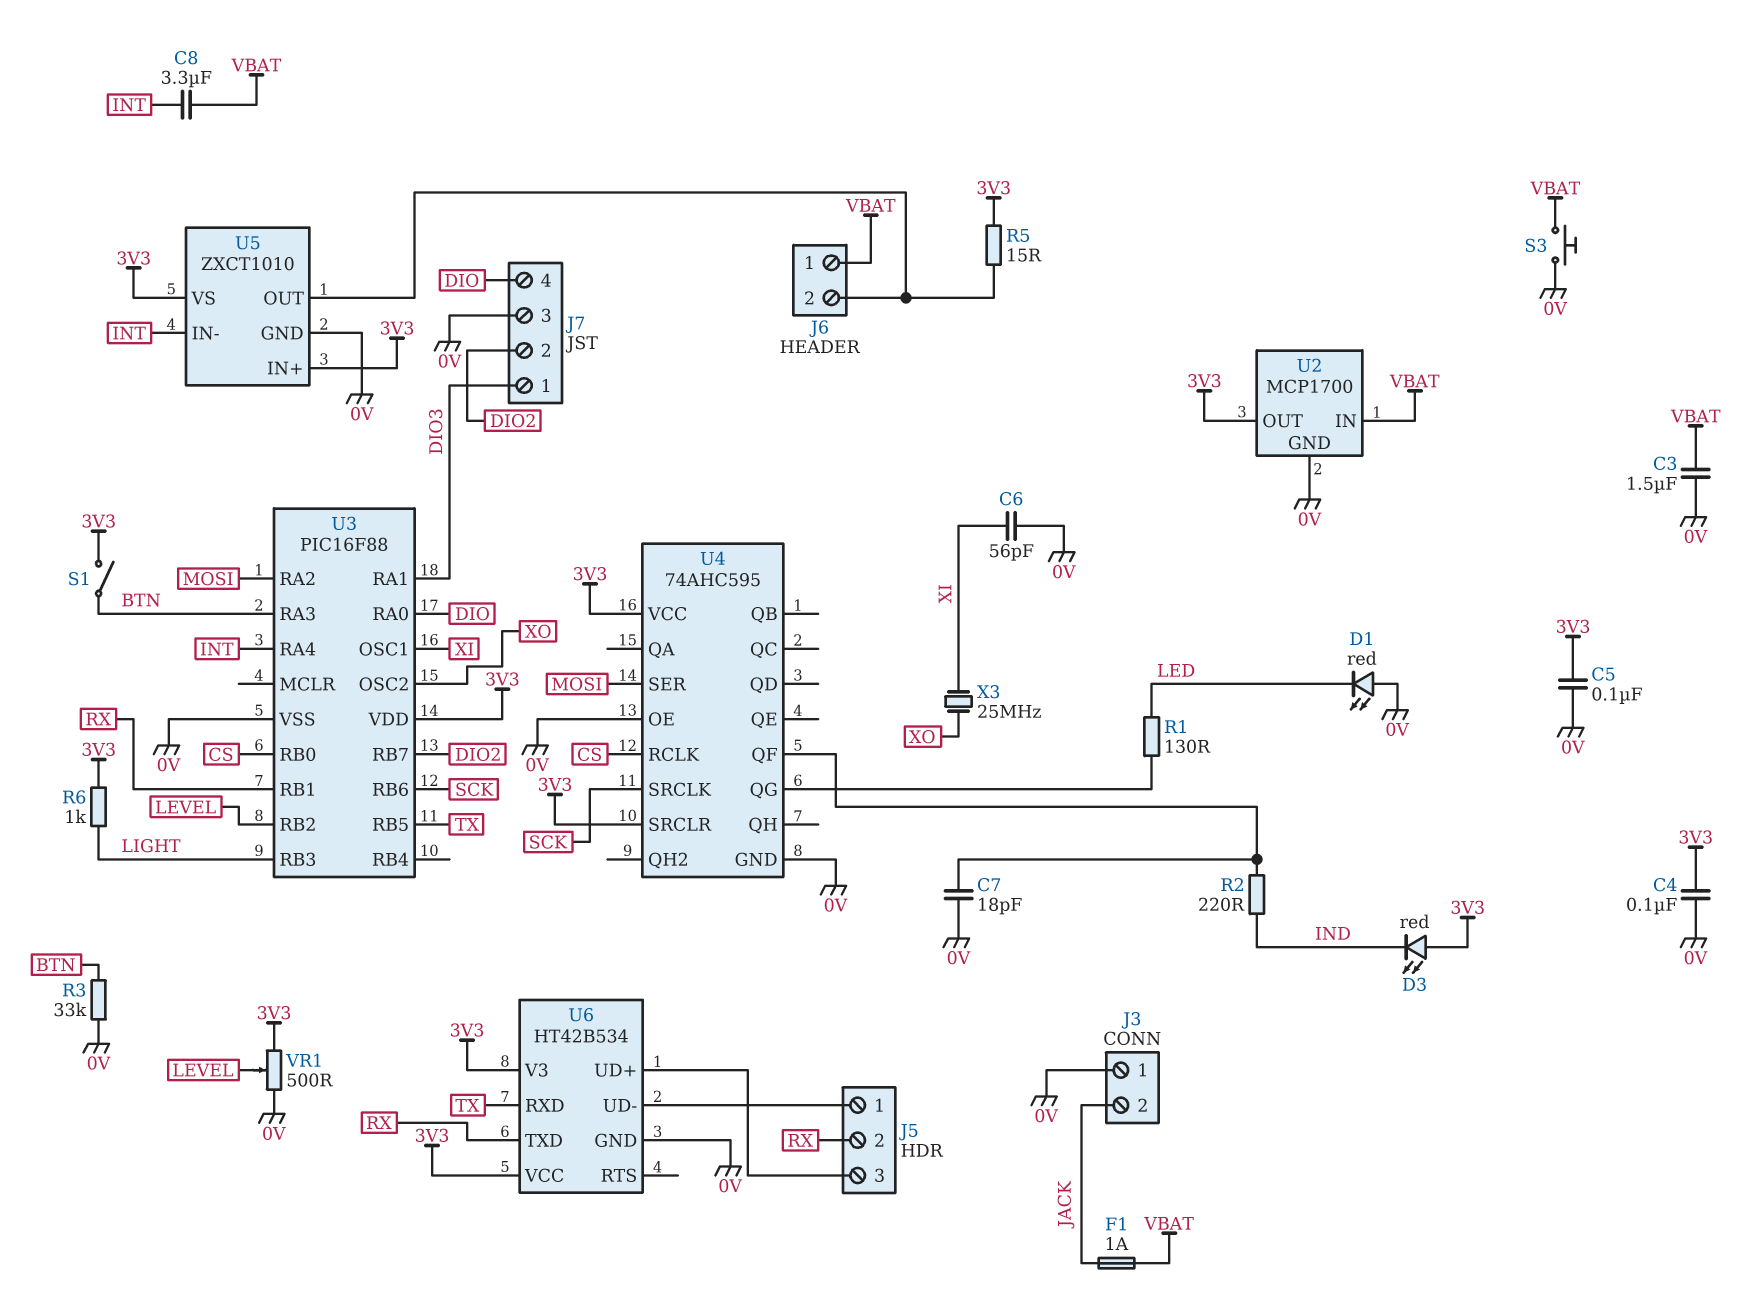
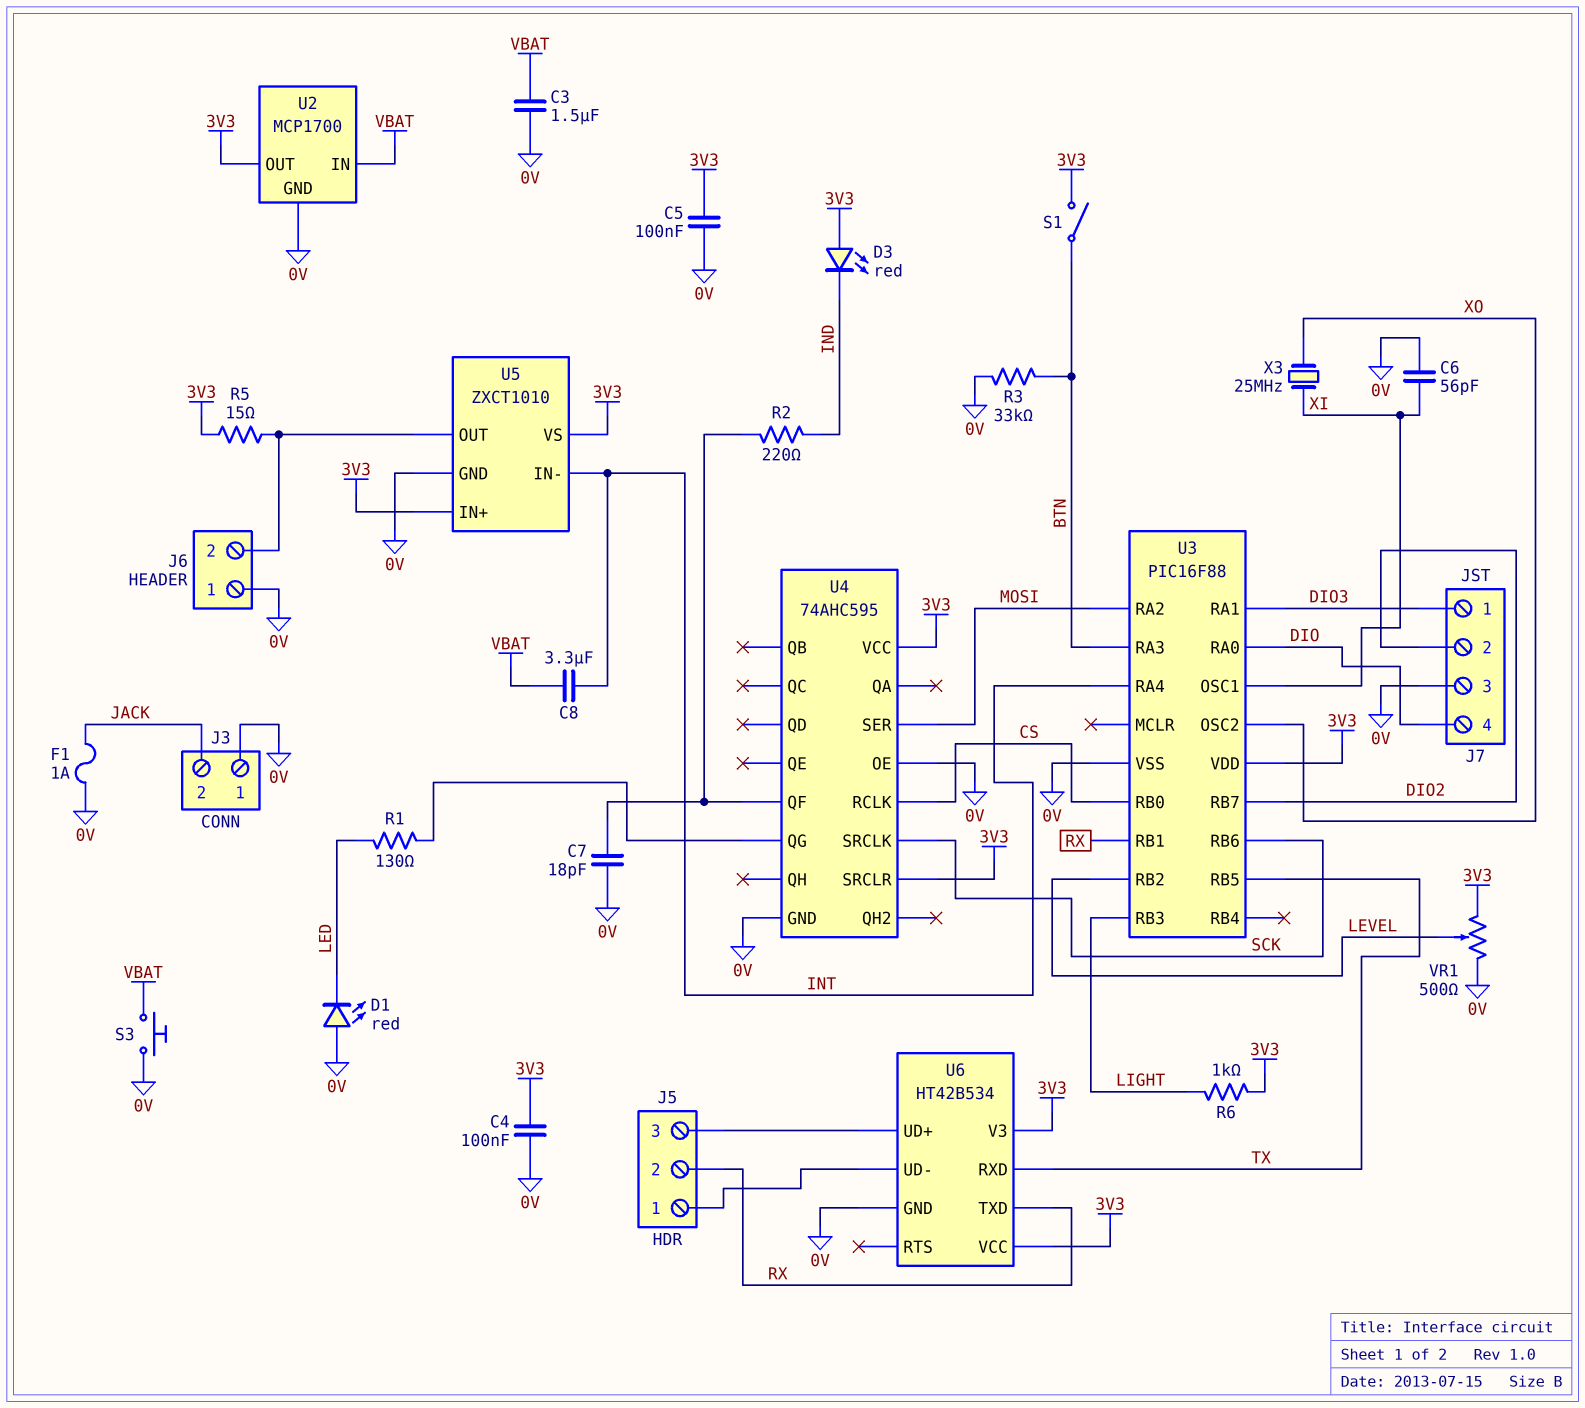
F1: 1A (JACK, VBAT) -> 1A (0V, JACK)
J6 pin 1: VBAT -> 0V

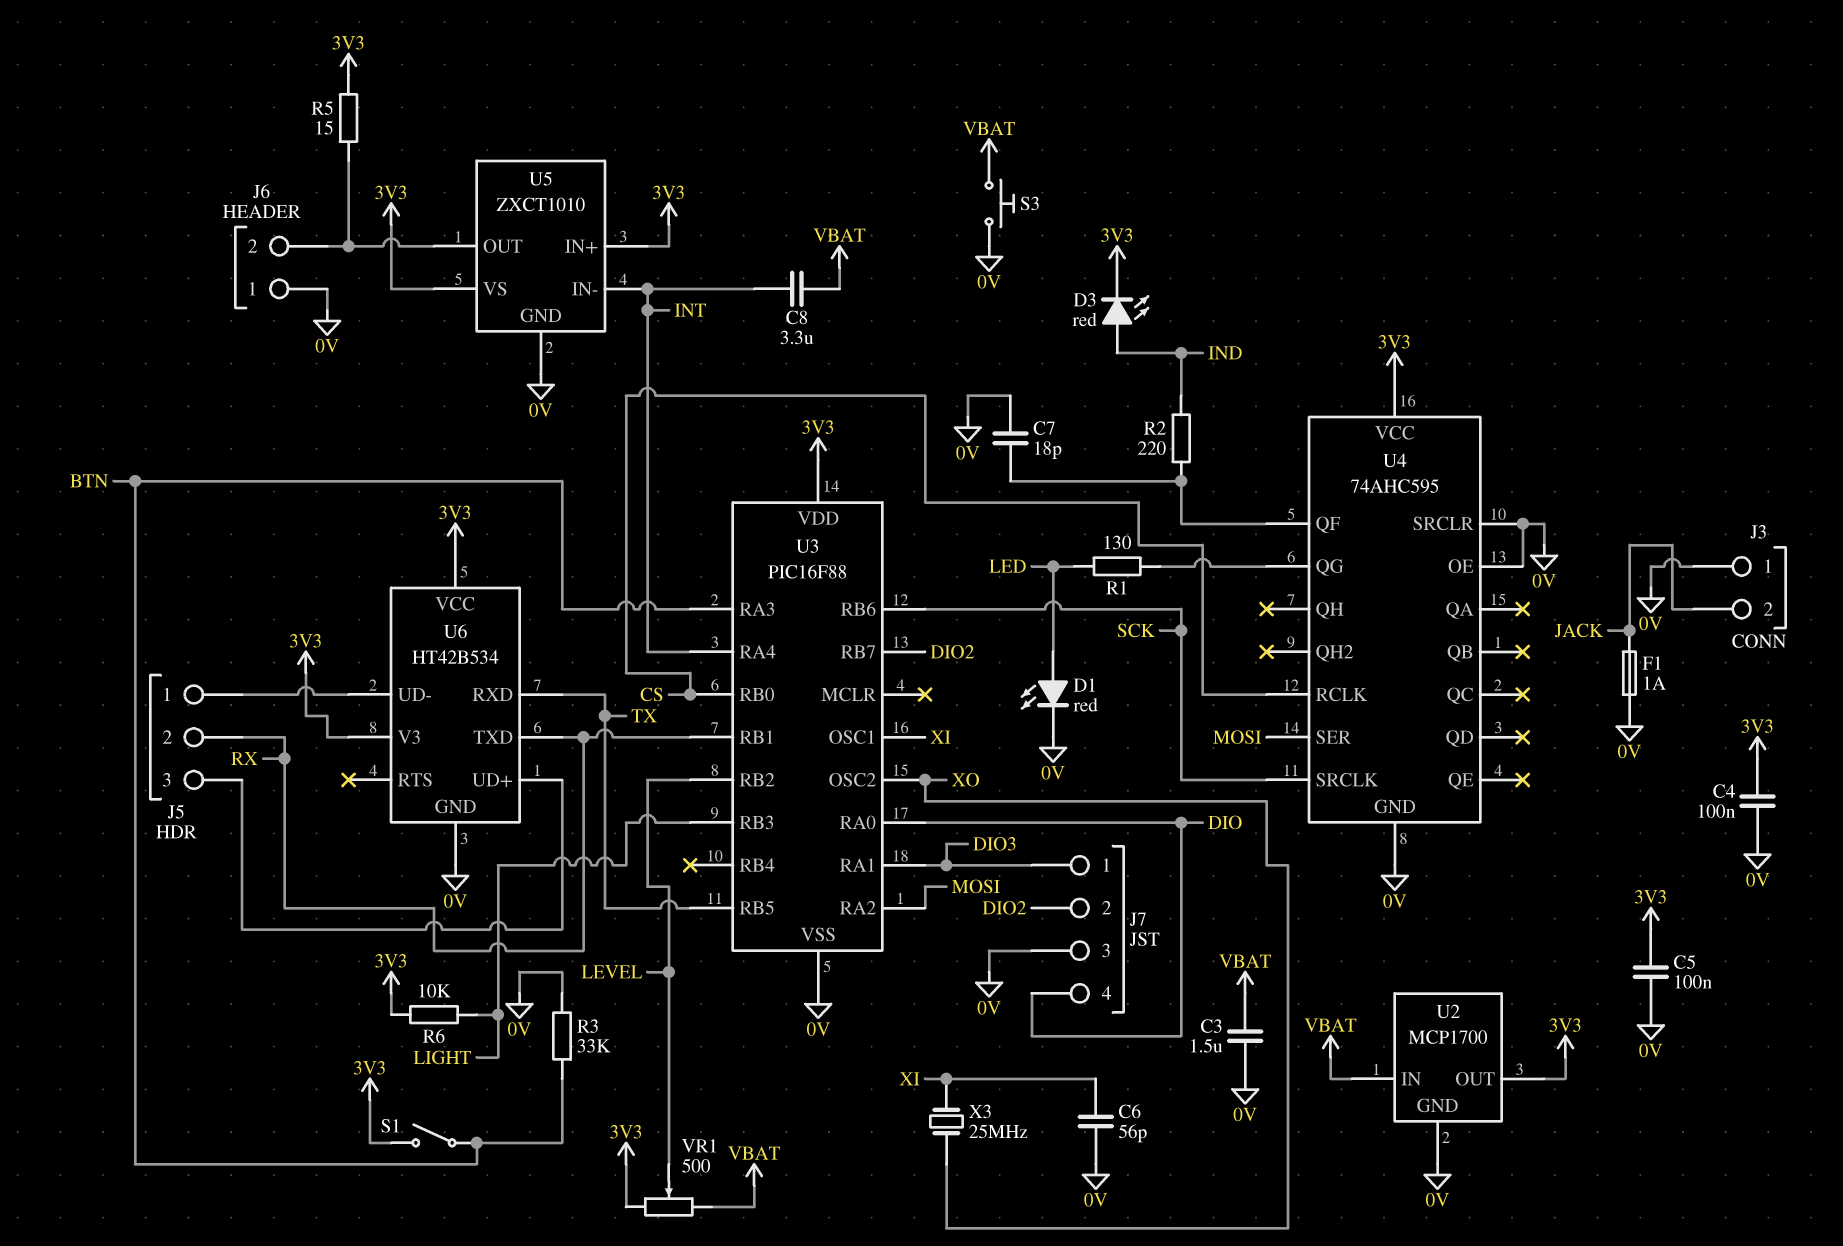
D1: LED red (A 0V, K LED) -> LED red (A LED, K 0V)
D3: LED red (A 3V3, K IND) -> LED red (A IND, K 3V3)
R6: 1k (3V3, LIGHT) -> 10k (3V3, LIGHT)
U4 pin SRCLR: 3V3 -> 0V
VR1: 500 (0V, 3V3, wiper LEVEL) -> 500 (3V3, VBAT, wiper LEVEL)

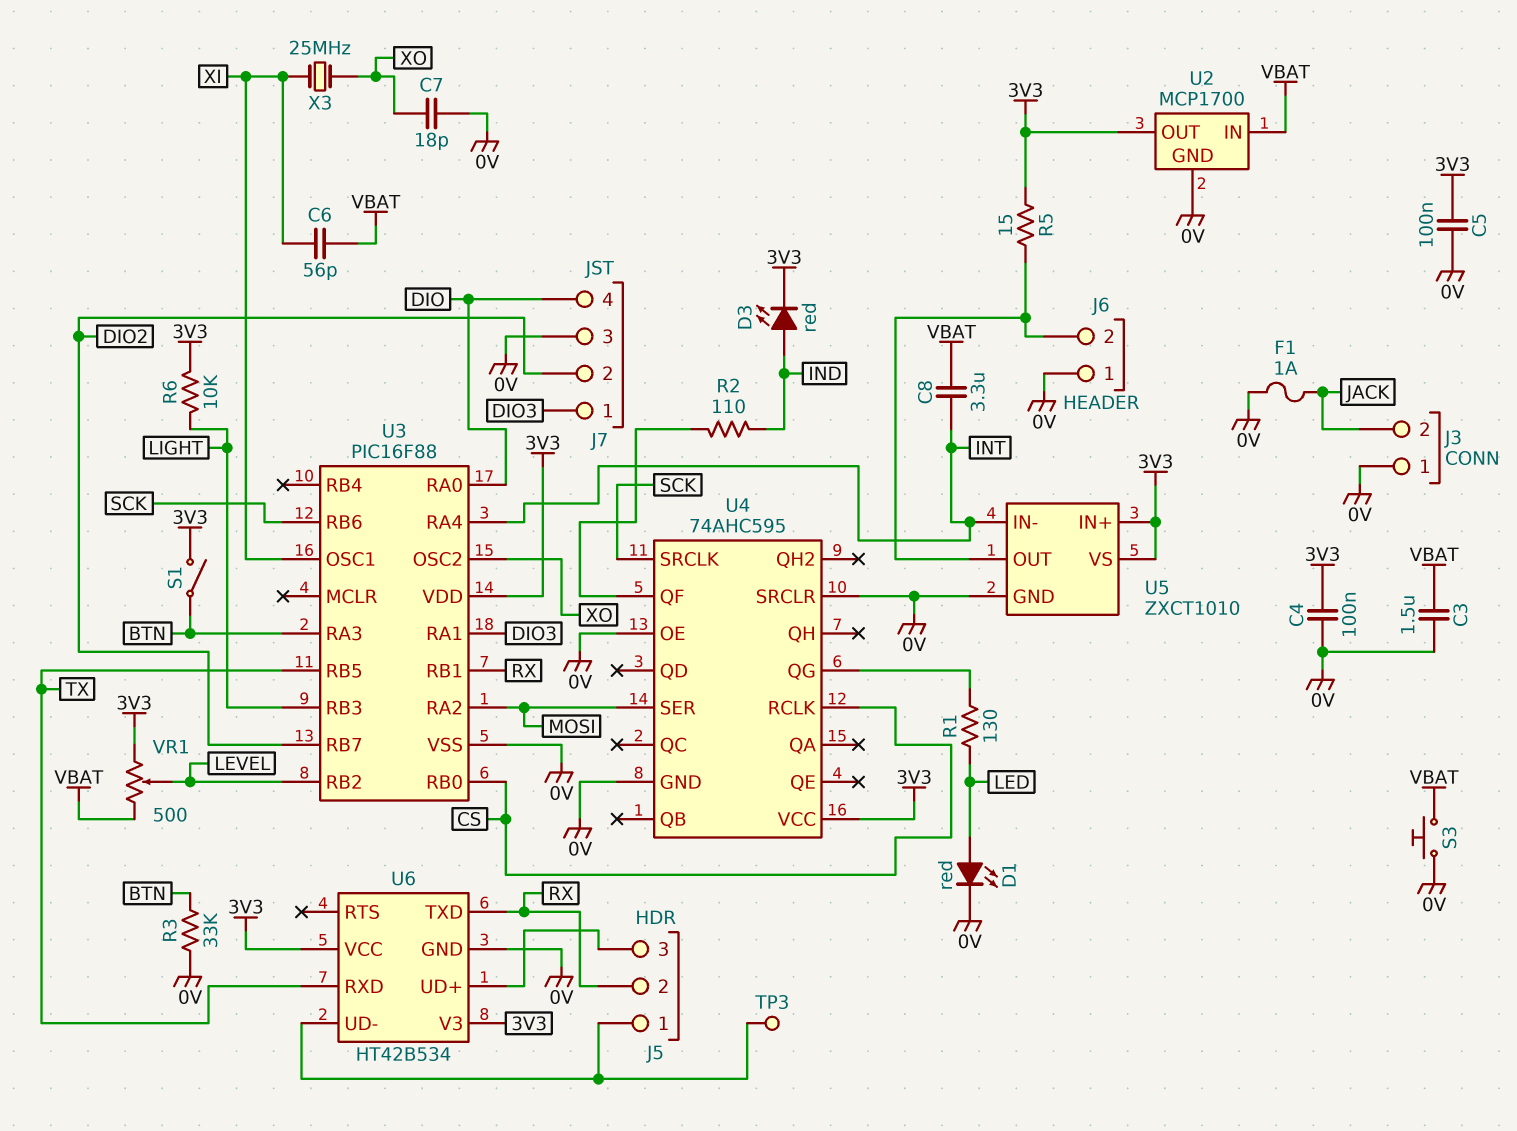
C6: 56pF (0V, XI) -> 56pF (VBAT, XI)
C7: 18pF (0V, U4/QF) -> 18pF (0V, XO)
R2: 220 (IND, U4/QF) -> 110 (IND, U4/QF)
TP3: none -> test point (J5/1)

